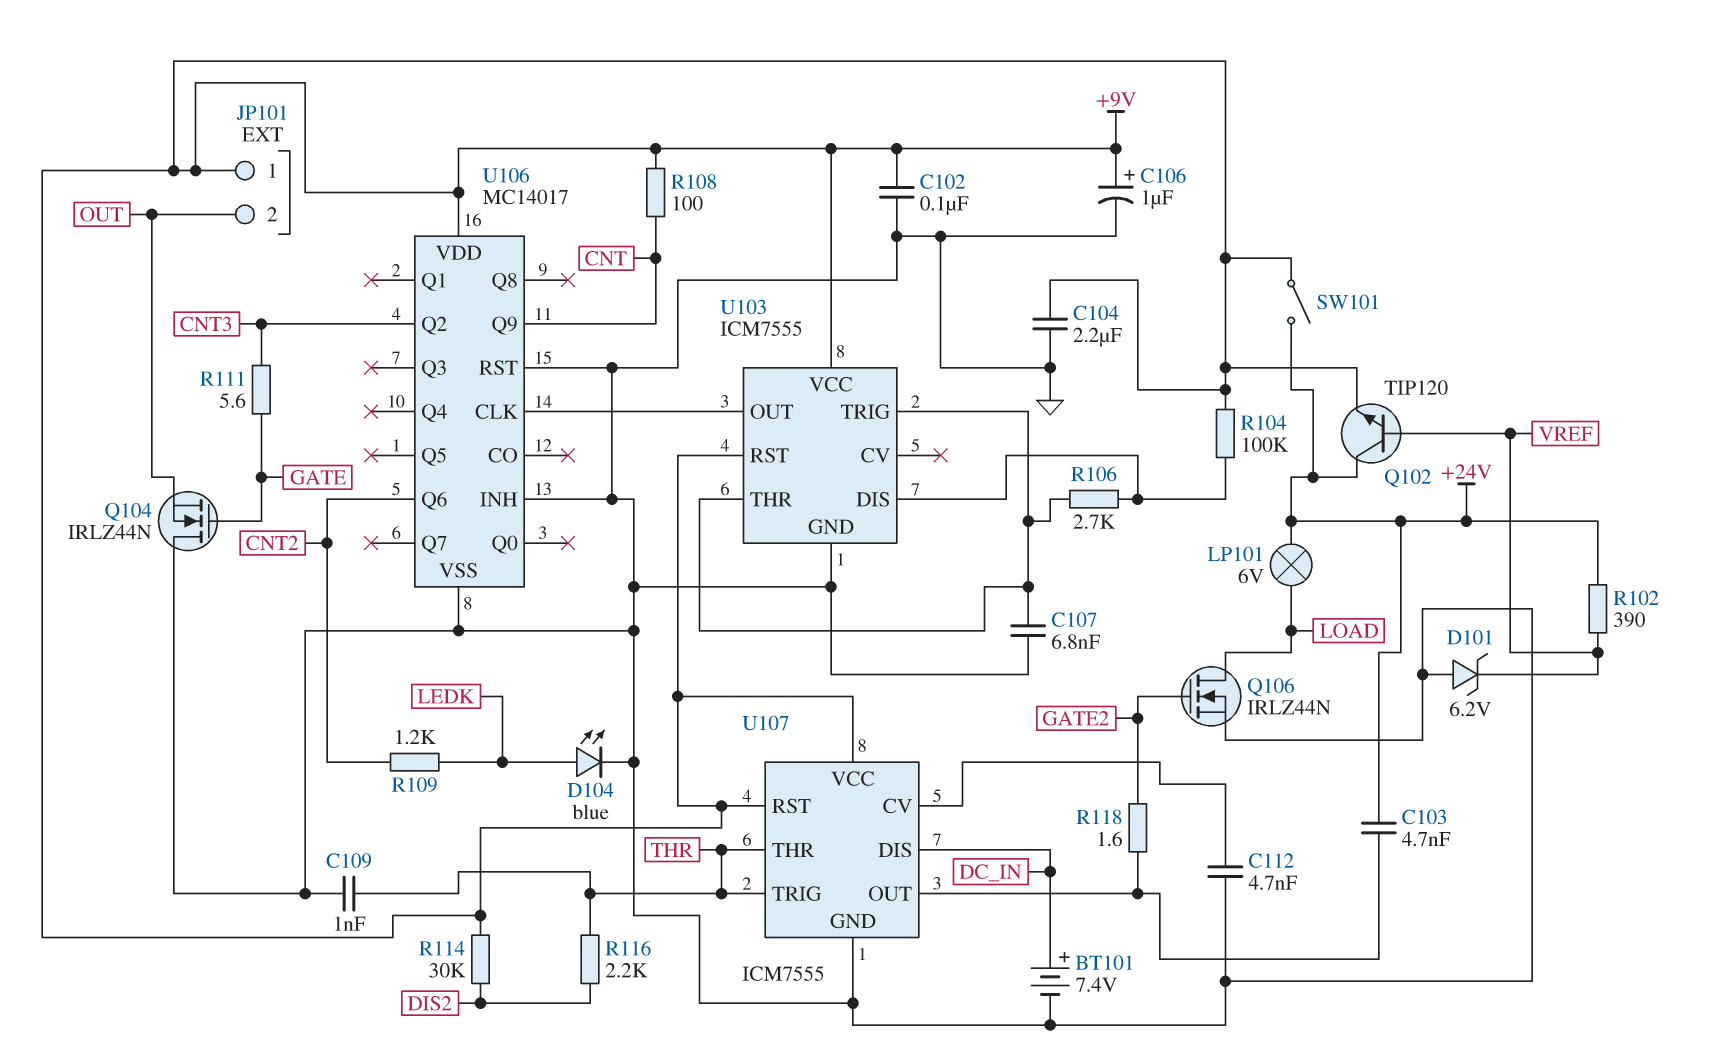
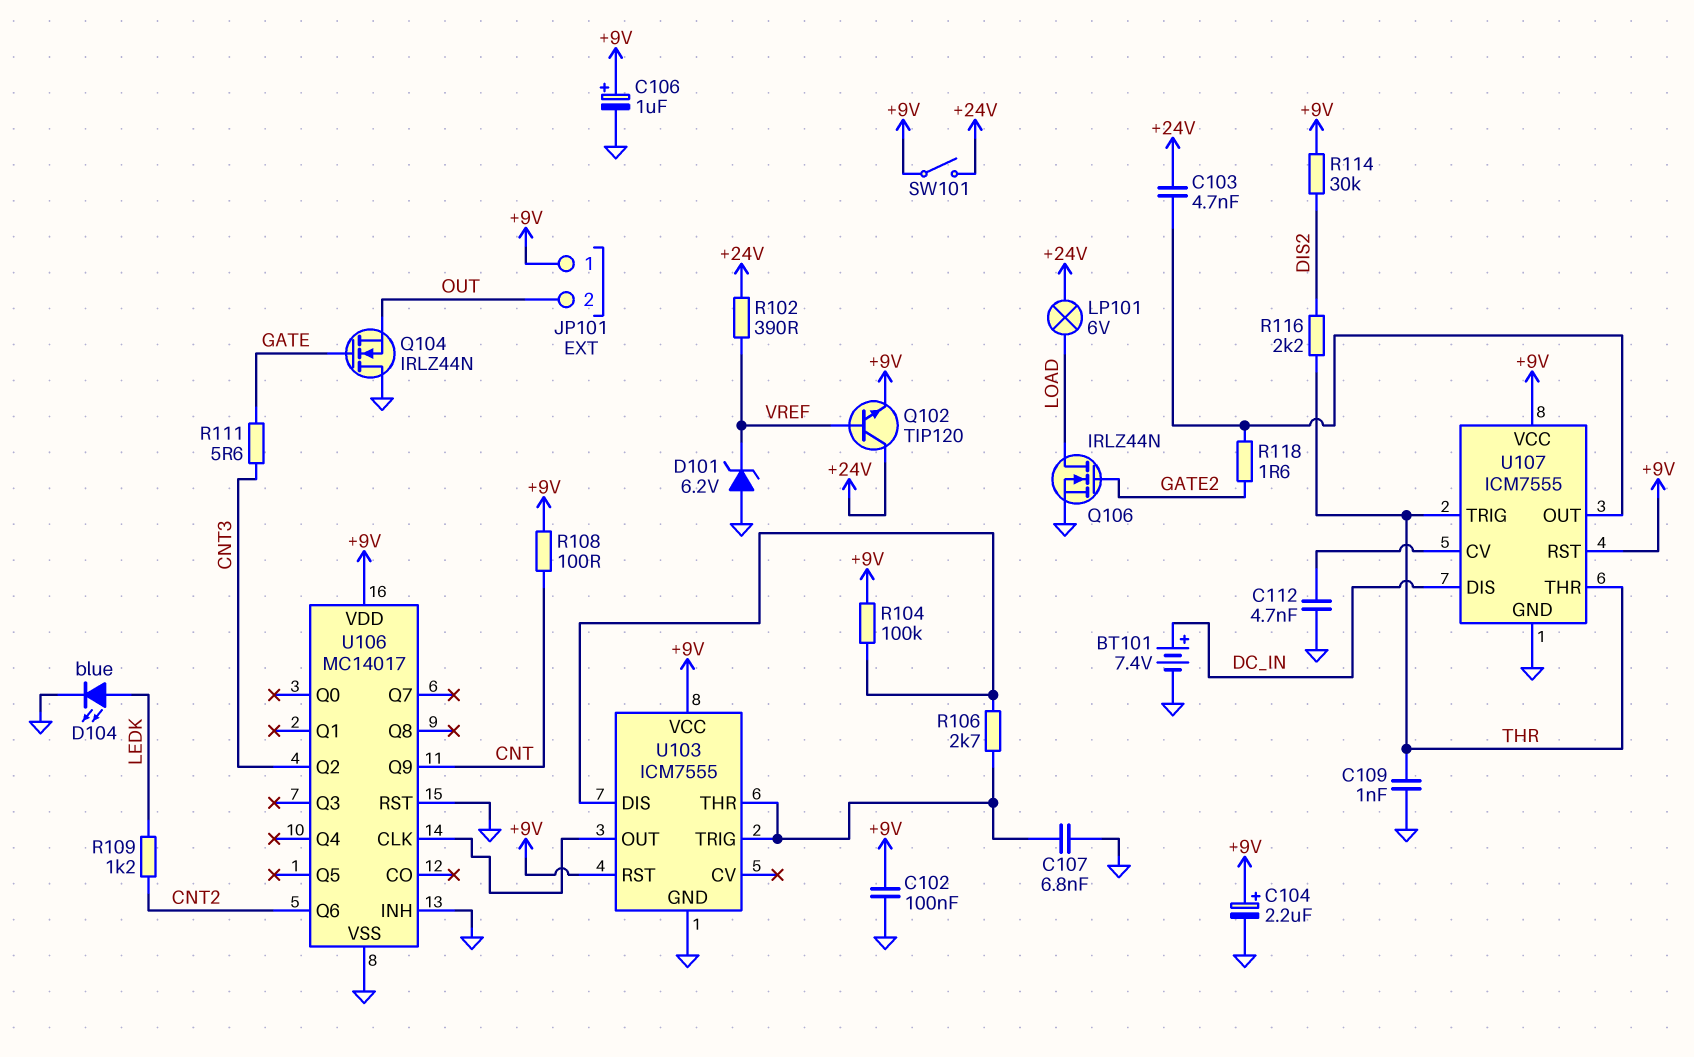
C104: 2.2uF (+9V, GND) -> 2.2uF (plus +9V, minus GND)

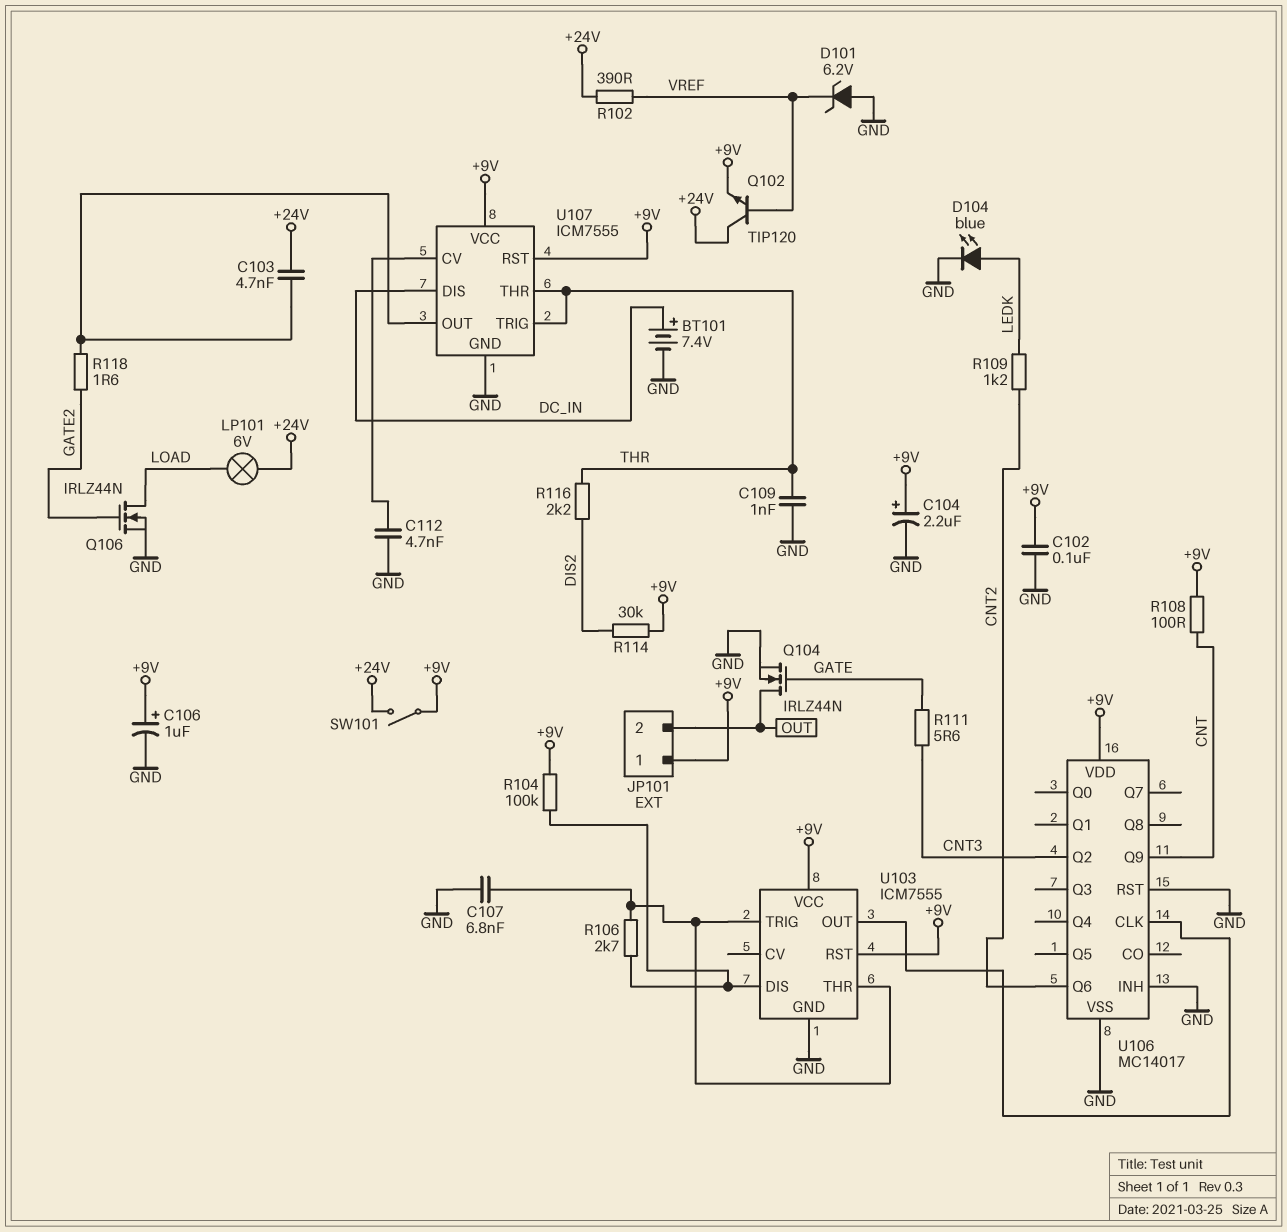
Q104: NMOS IRLZ44N (G GATE, D GND, S OUT) -> NMOS IRLZ44N (G GATE, D OUT, S GND)

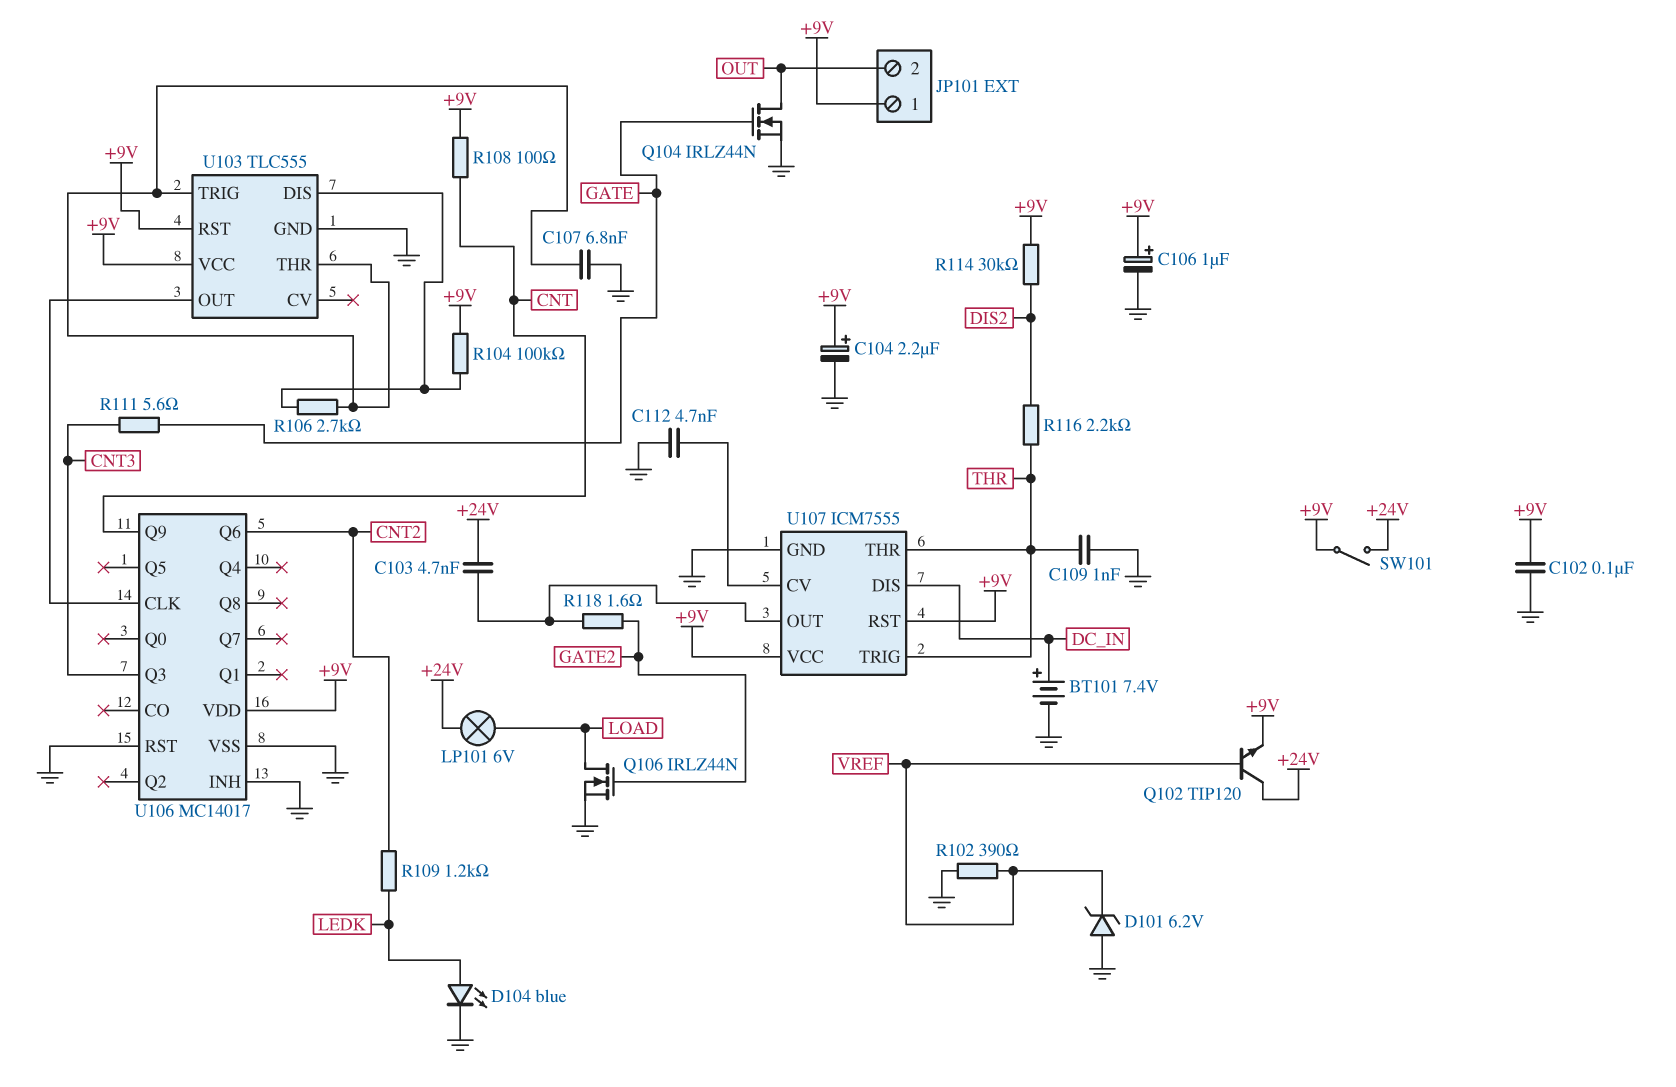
R102: 390 (+24V, VREF) -> 390 (GND, VREF)
U103: ICM7555 -> TLC555
U106 pin Q2: CNT3 -> none
U106 pin Q3: none -> CNT3

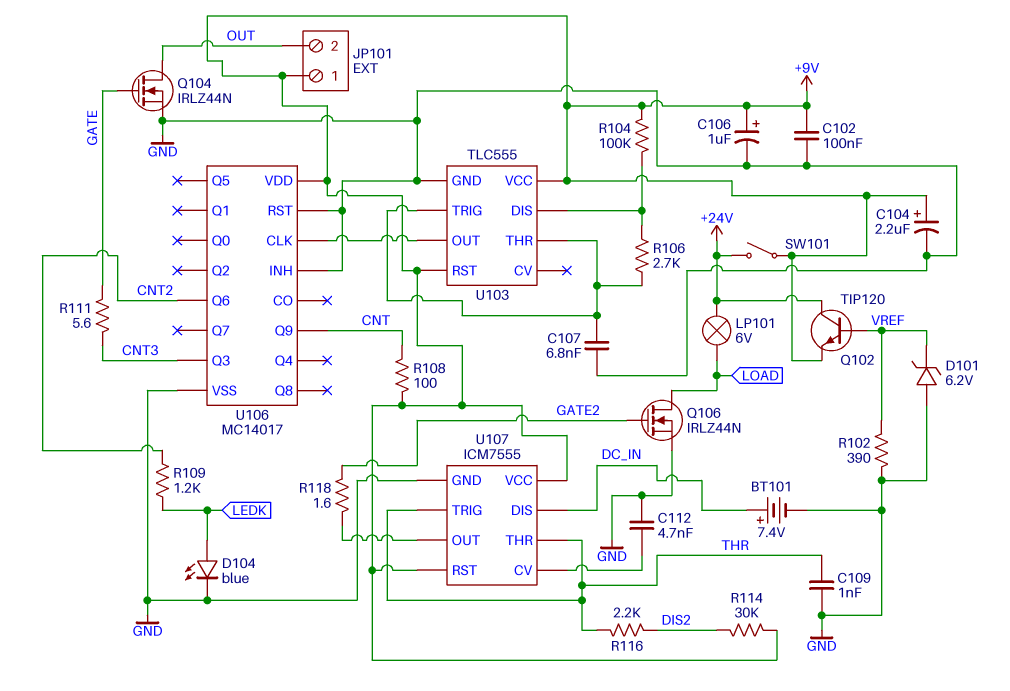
C103: 4.7nF (+24V, U107/OUT) -> none

